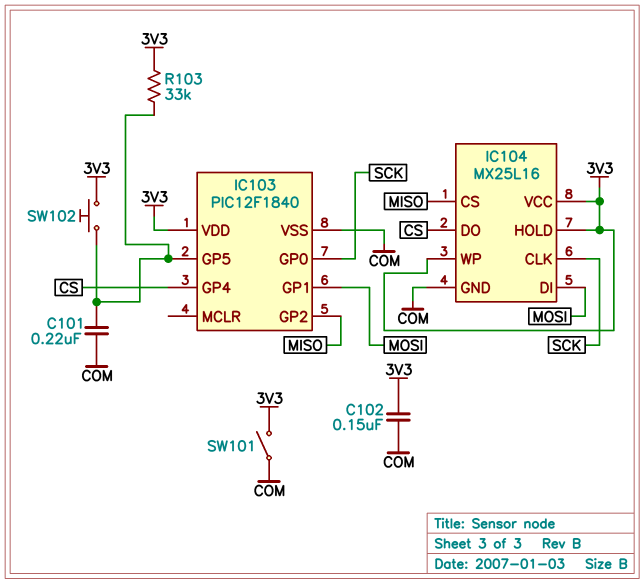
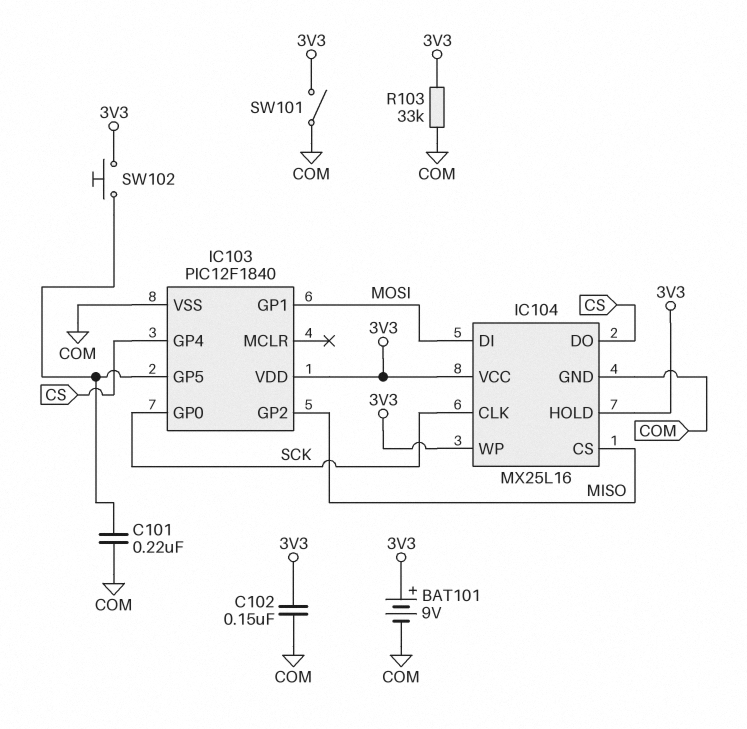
BAT101: none -> 9V (plus 3V3, minus COM)
R103: 33k (3V3, IC103/GP5) -> 33k (3V3, COM)

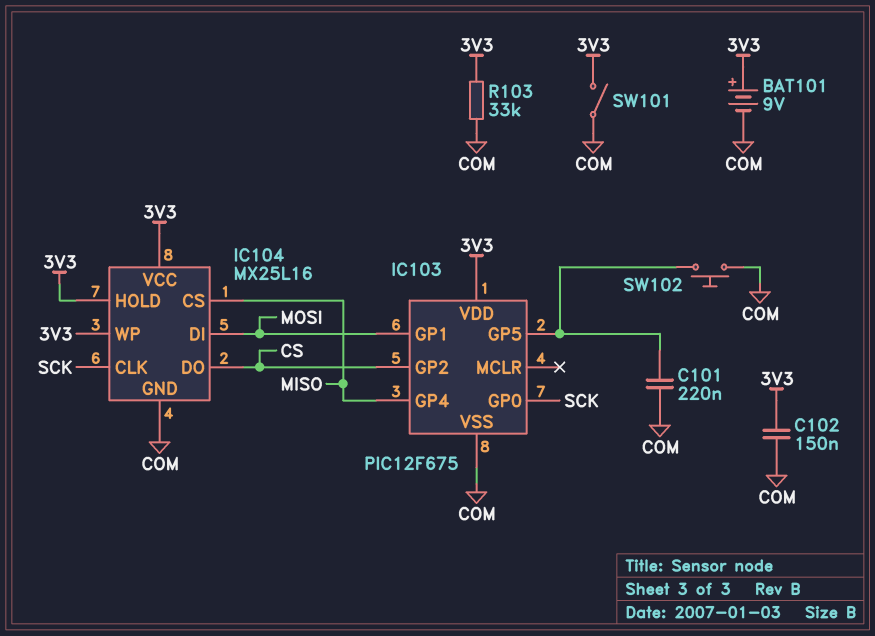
IC103: PIC12F1840 -> PIC12F675
IC103 pin GP2: MISO -> CS
IC103 pin GP4: CS -> MISO
SW102: button (3V3, IC103/GP5) -> button (COM, IC103/GP5)

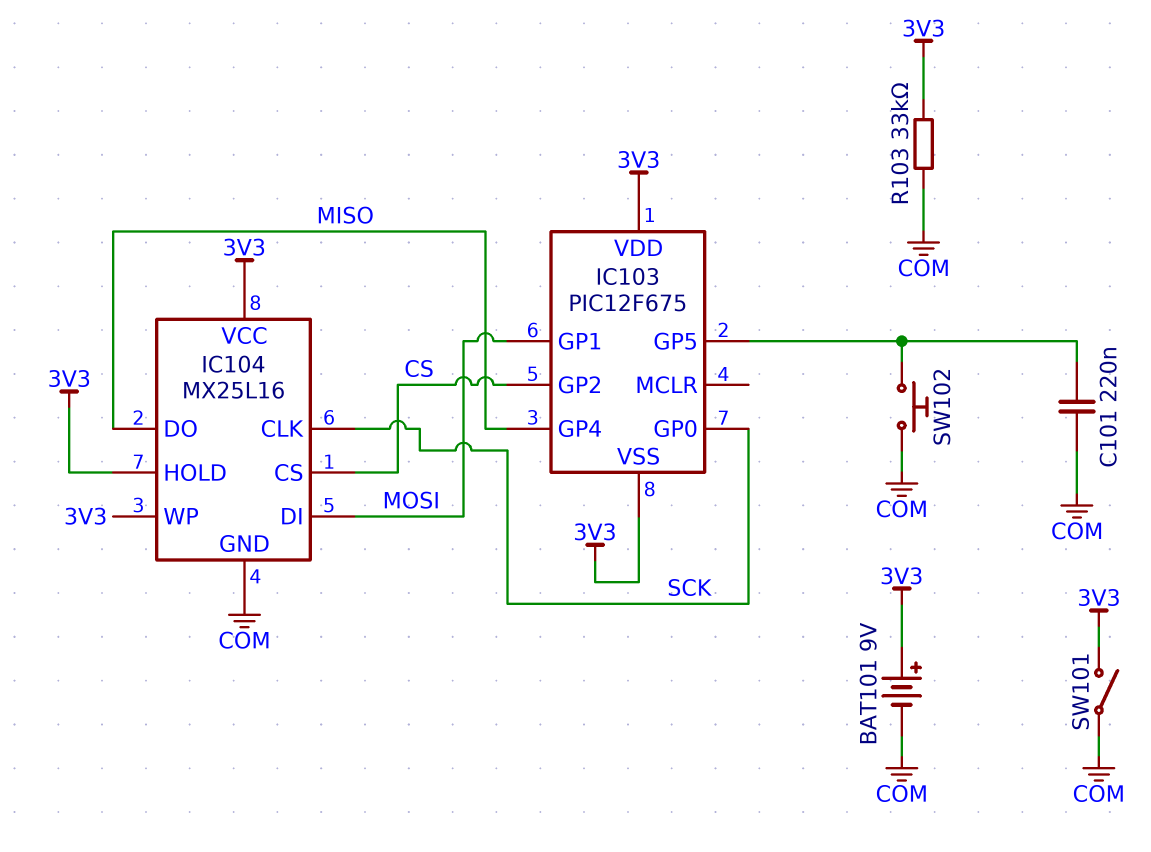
C102: 150nF (3V3, COM) -> none
IC103 pin VSS: COM -> 3V3
IC104 pin CS: MISO -> CS
IC104 pin DO: CS -> MISO

